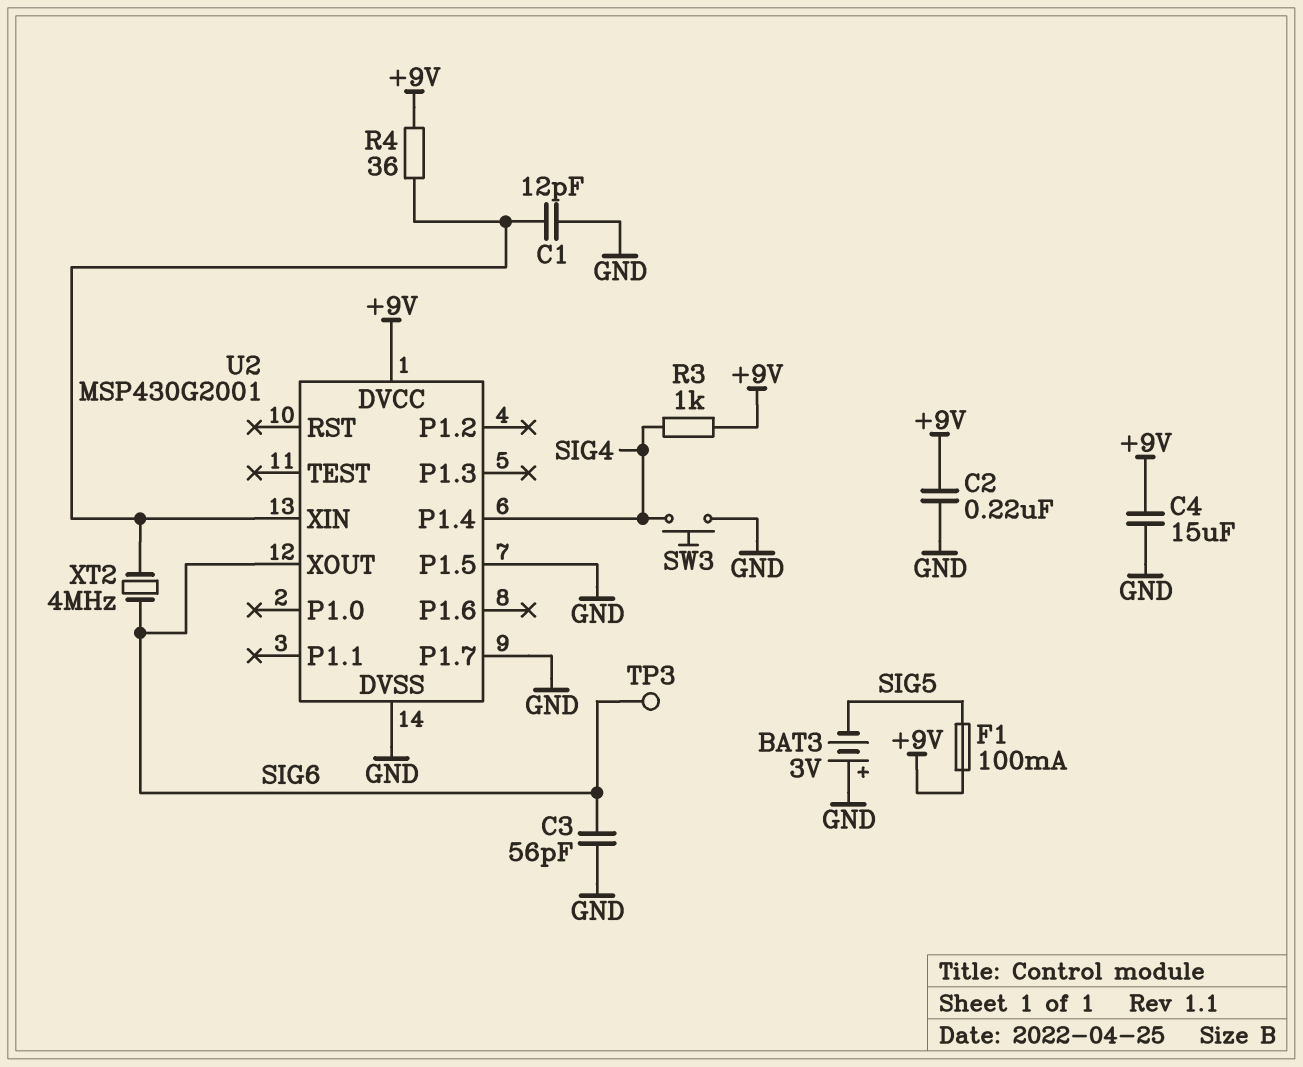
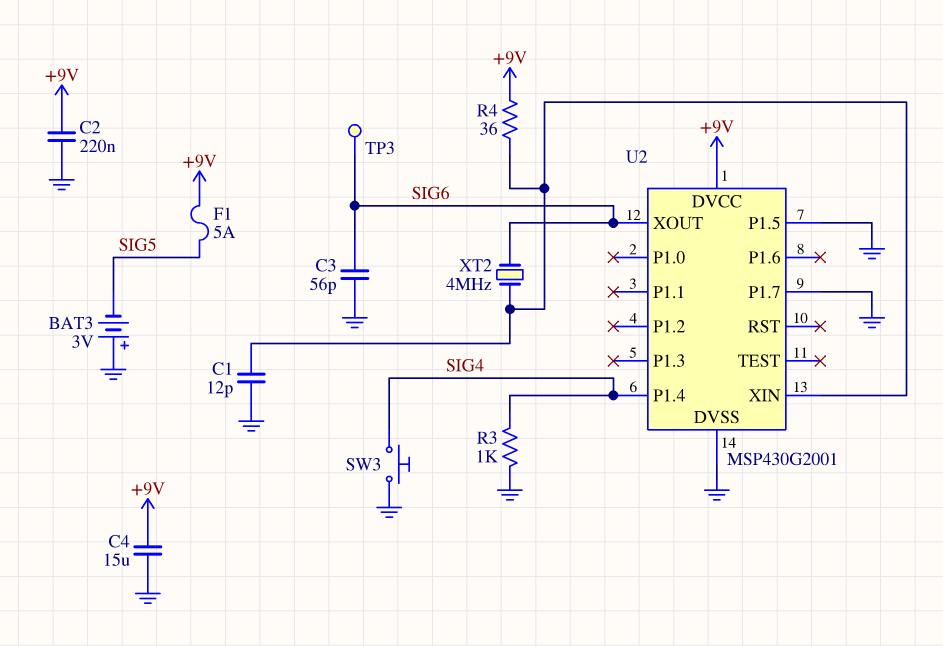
F1: 100mA (+9V, SIG5) -> 5A (+9V, SIG5)
R3: 1k (+9V, SIG4) -> 1k (GND, SIG4)

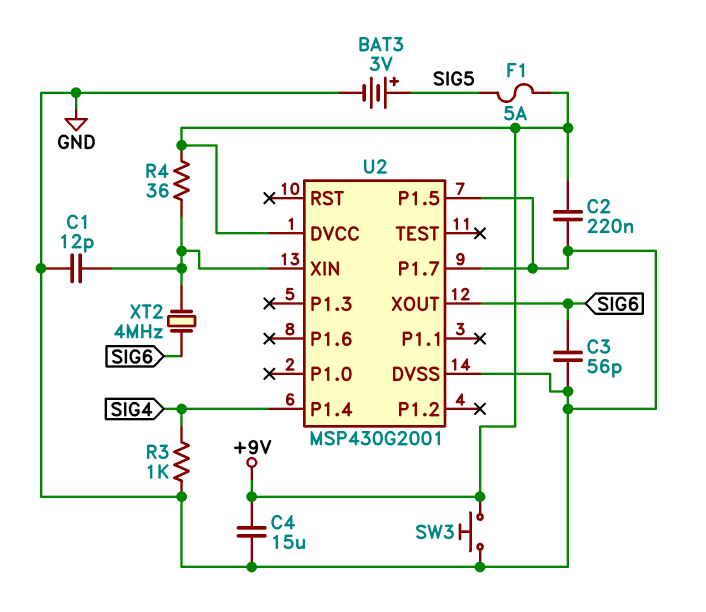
BAT3: 3V (plus GND, minus SIG5) -> 3V (plus SIG5, minus GND)
SW3: button (GND, SIG4) -> button (+9V, GND)
TP3: test point (SIG6) -> none

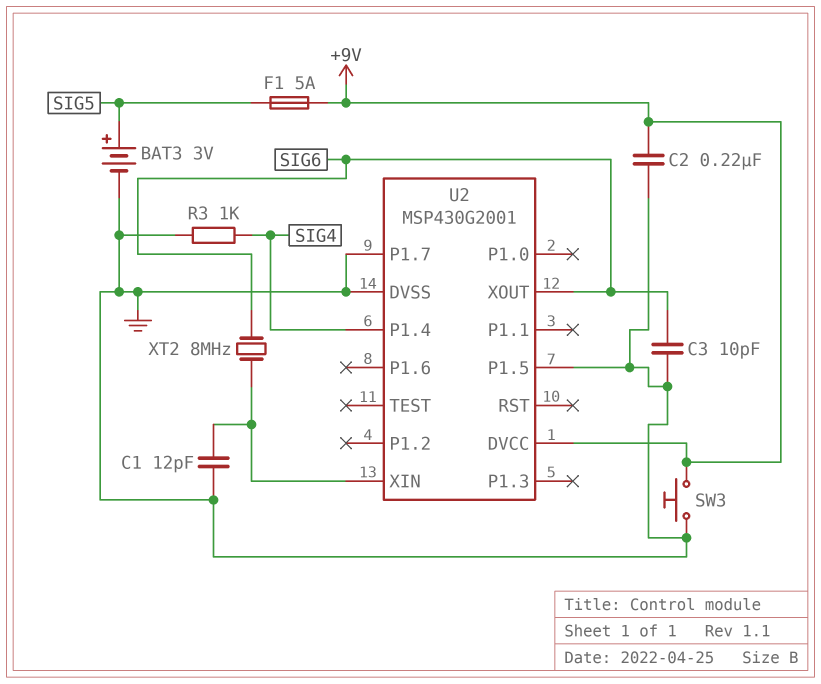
C3: 56pF (GND, SIG6) -> 10pF (GND, SIG6)
C4: 15uF (+9V, GND) -> none
R4: 36 (+9V, U2/XIN) -> none
XT2: 4MHz (SIG6, U2/XIN) -> 8MHz (SIG6, U2/XIN)

